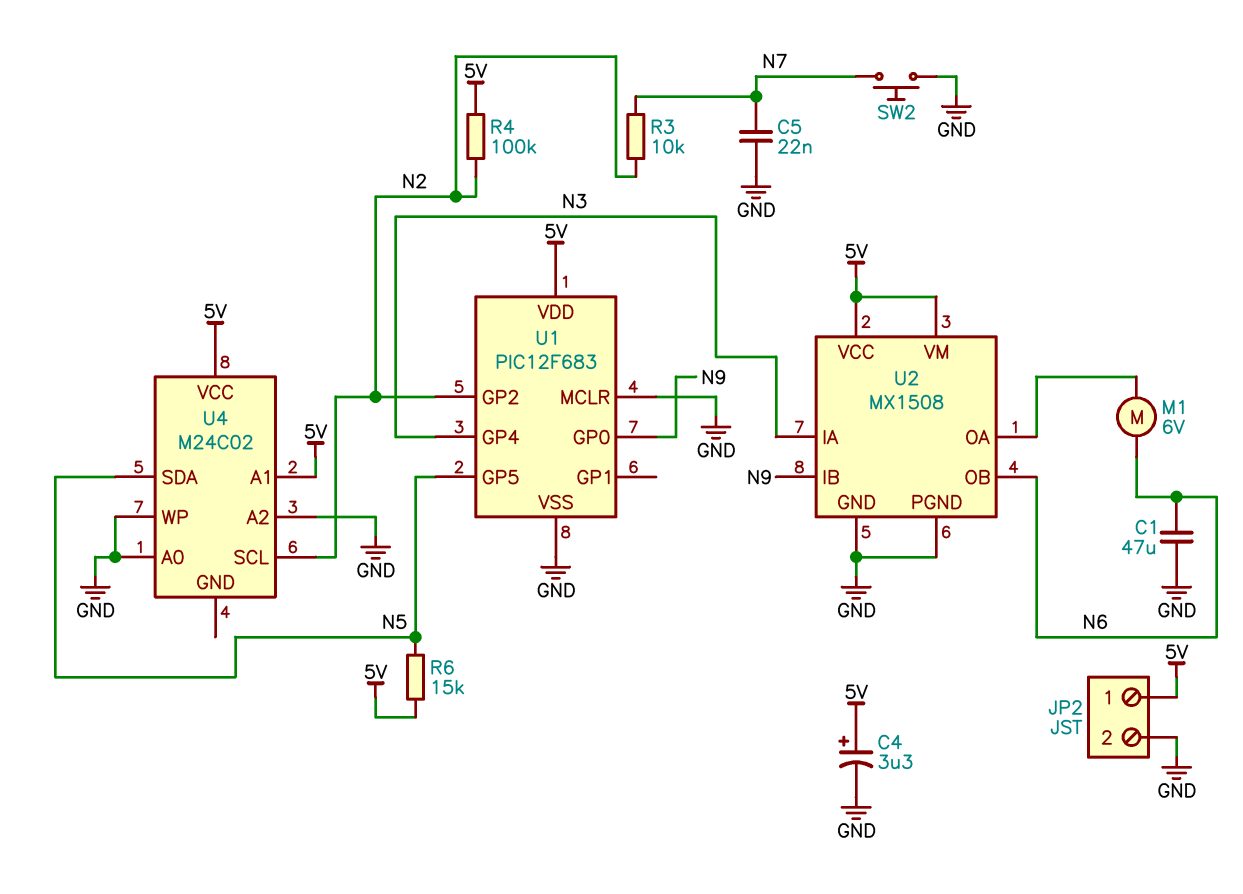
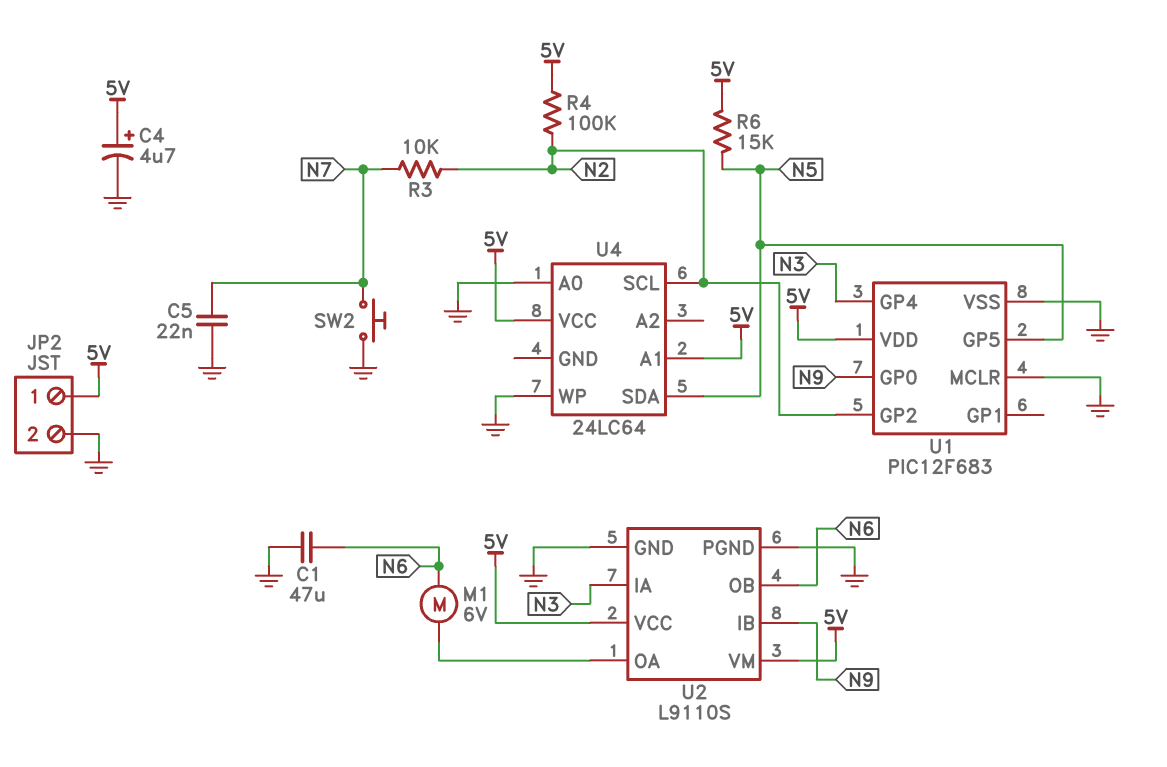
C4: 3.3uF (plus 5V, minus GND) -> 4.7uF (plus 5V, minus GND)
U2: MX1508 -> L9110S
U4: M24C02 -> 24LC64
U4 pin A2: GND -> none

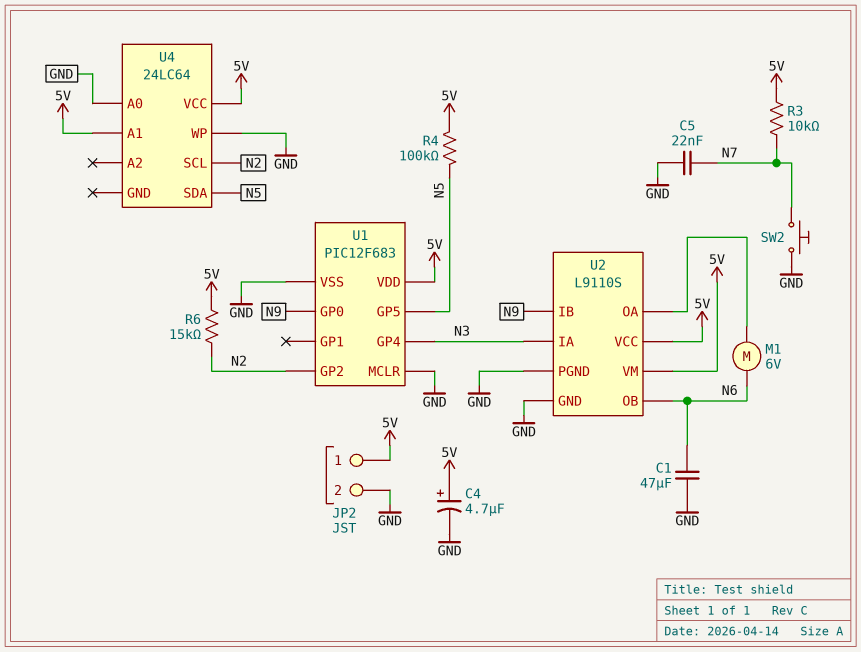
R3: 10k (N2, N7) -> 10k (5V, N7)
R4: 100k (5V, N2) -> 100k (5V, N5)
R6: 15k (5V, N5) -> 15k (5V, N2)

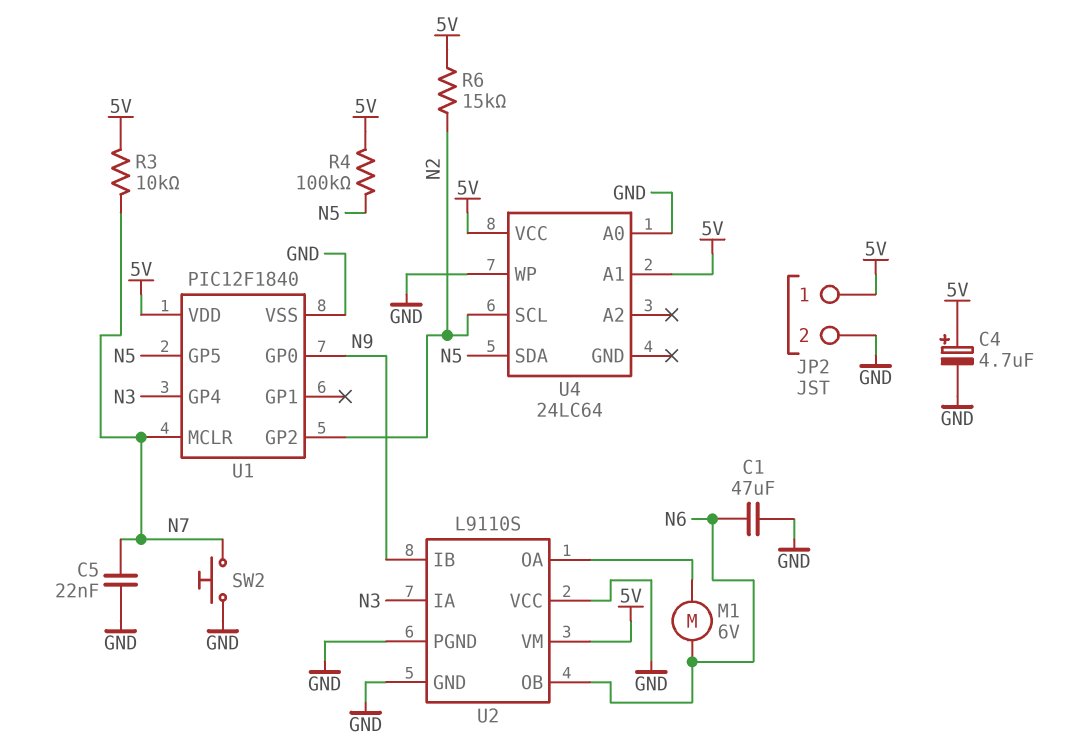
U1: PIC12F683 -> PIC12F1840
U1 pin MCLR: GND -> N7
U2 pin VCC: 5V -> GND

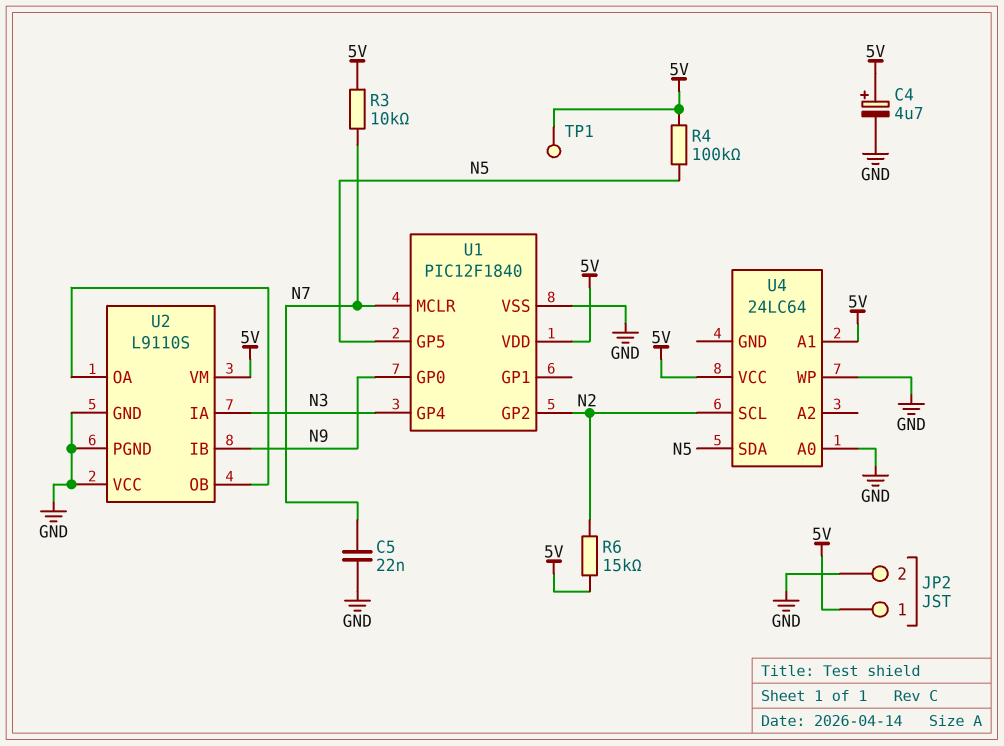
C1: 47uF (GND, N6) -> none
M1: motor 6V (N6, U2/OA) -> none
SW2: button (GND, N7) -> none
TP1: none -> test point (5V)
U2 pin OB: N6 -> U2/OA

